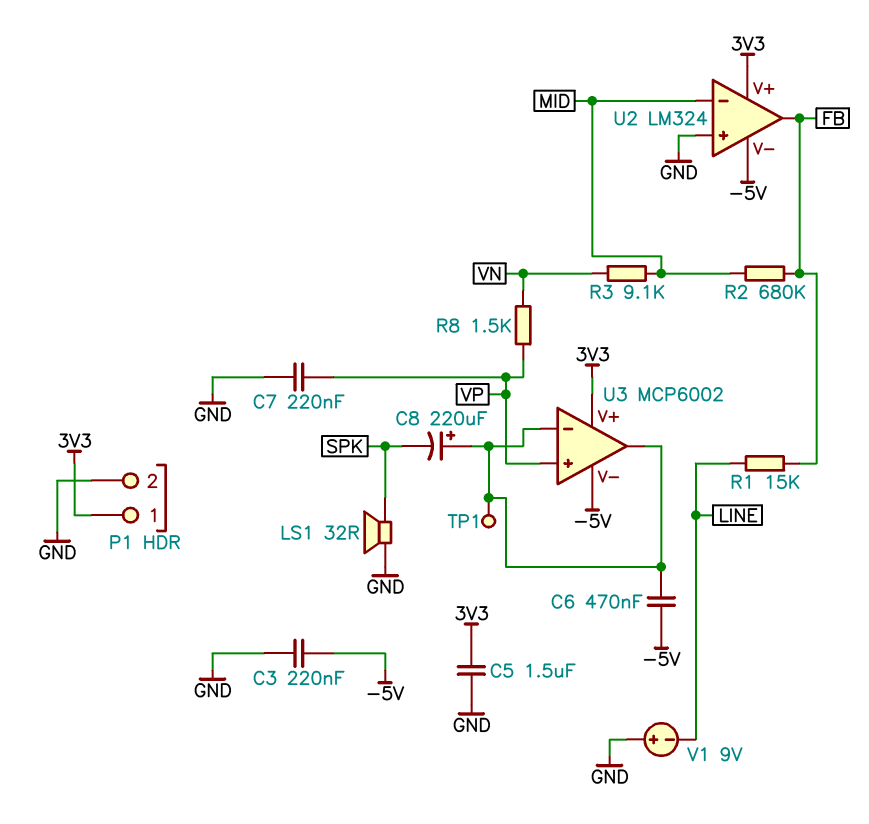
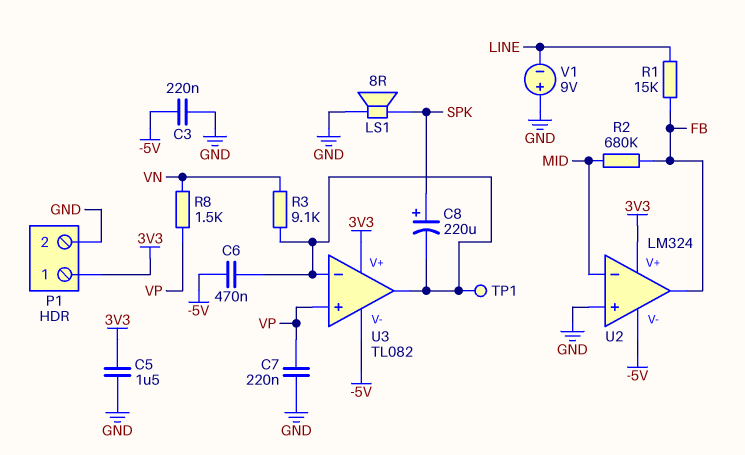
C8: 220uF (plus U3/in-, minus SPK) -> 220uF (plus SPK, minus U3/in-)
LS1: speaker 32R (GND, SPK) -> speaker 8R (GND, SPK)
R3: 9.1k (MID, VN) -> 9.1k (U3/in-, VN)
U3: MCP6002 -> TL082

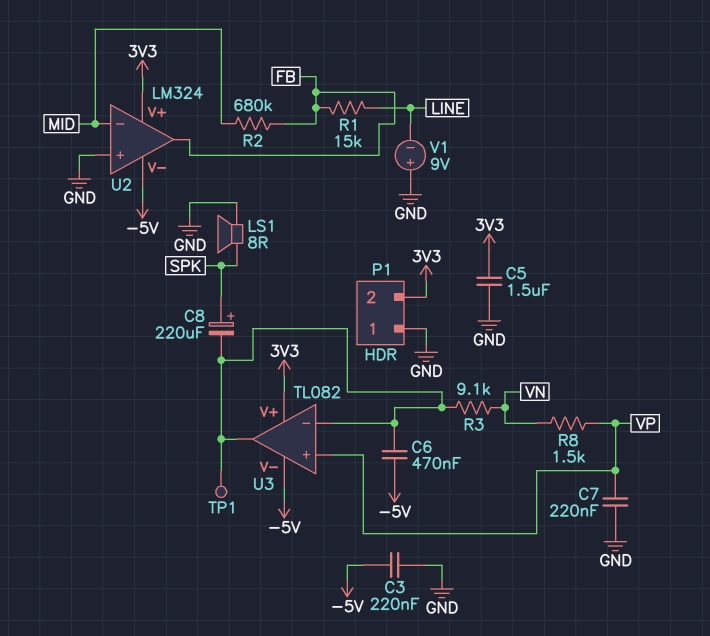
P1 pin 1: 3V3 -> GND
P1 pin 2: GND -> 3V3

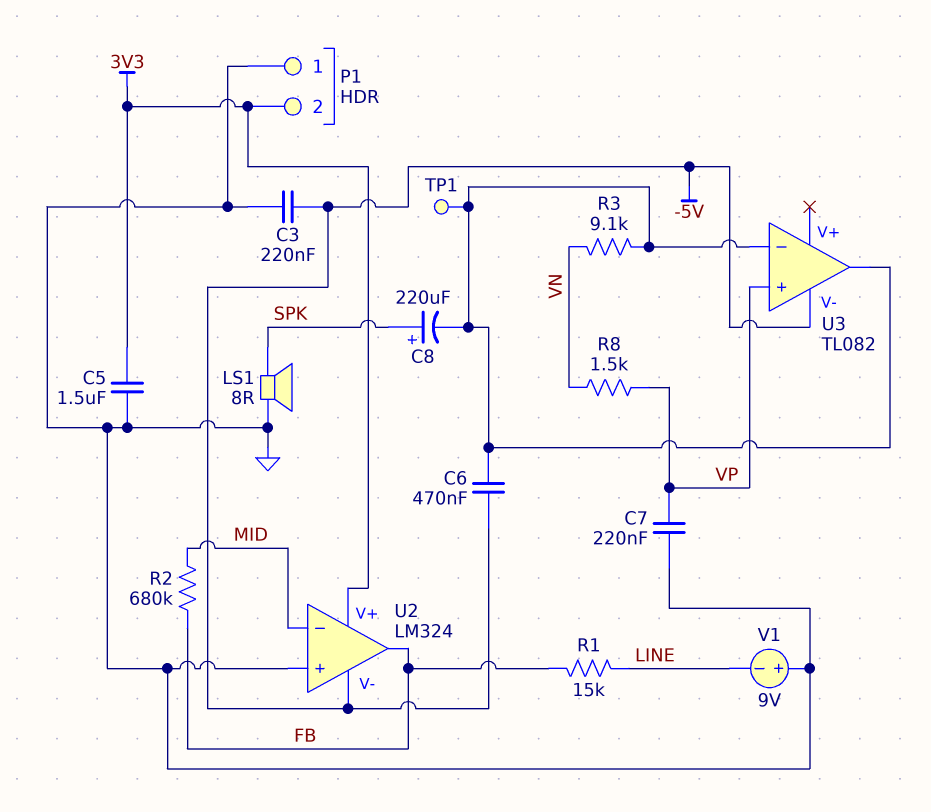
U3 pin V+: 3V3 -> none

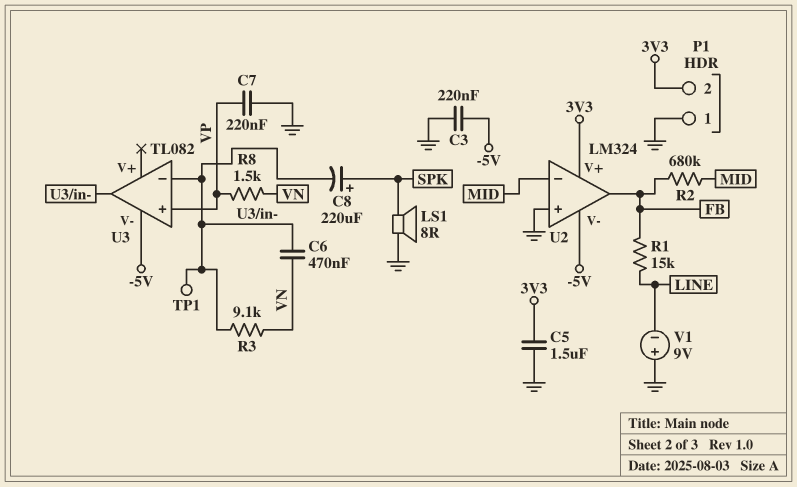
C6: 470nF (-5V, U3/in-) -> 470nF (U3/in-, VN)

